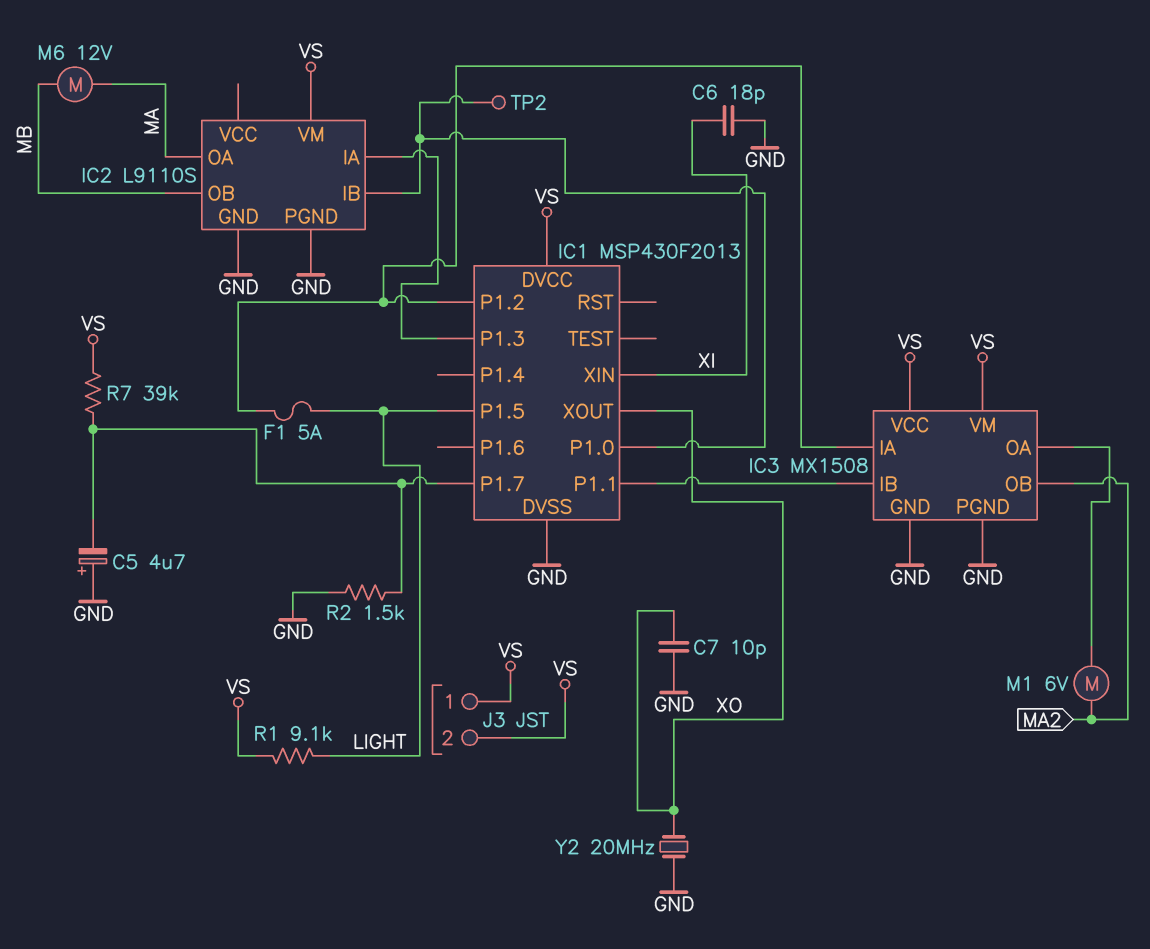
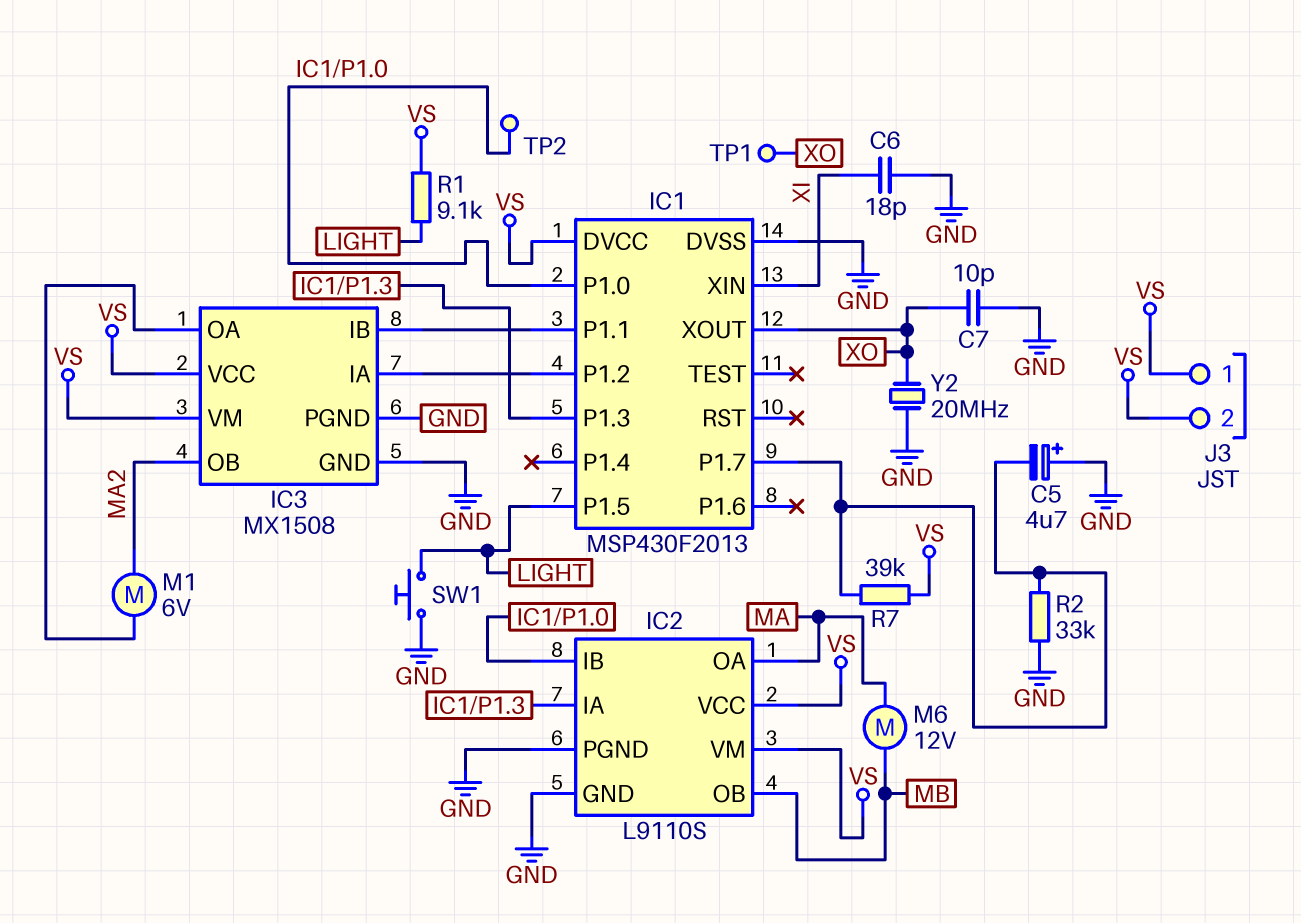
F1: 5A (IC1/P1.2, LIGHT) -> none
IC2 pin VCC: none -> VS
R2: 1.5k (GND, IC1/P1.7) -> 33k (GND, IC1/P1.7)
SW1: none -> button (GND, LIGHT)
TP1: none -> test point (XO)

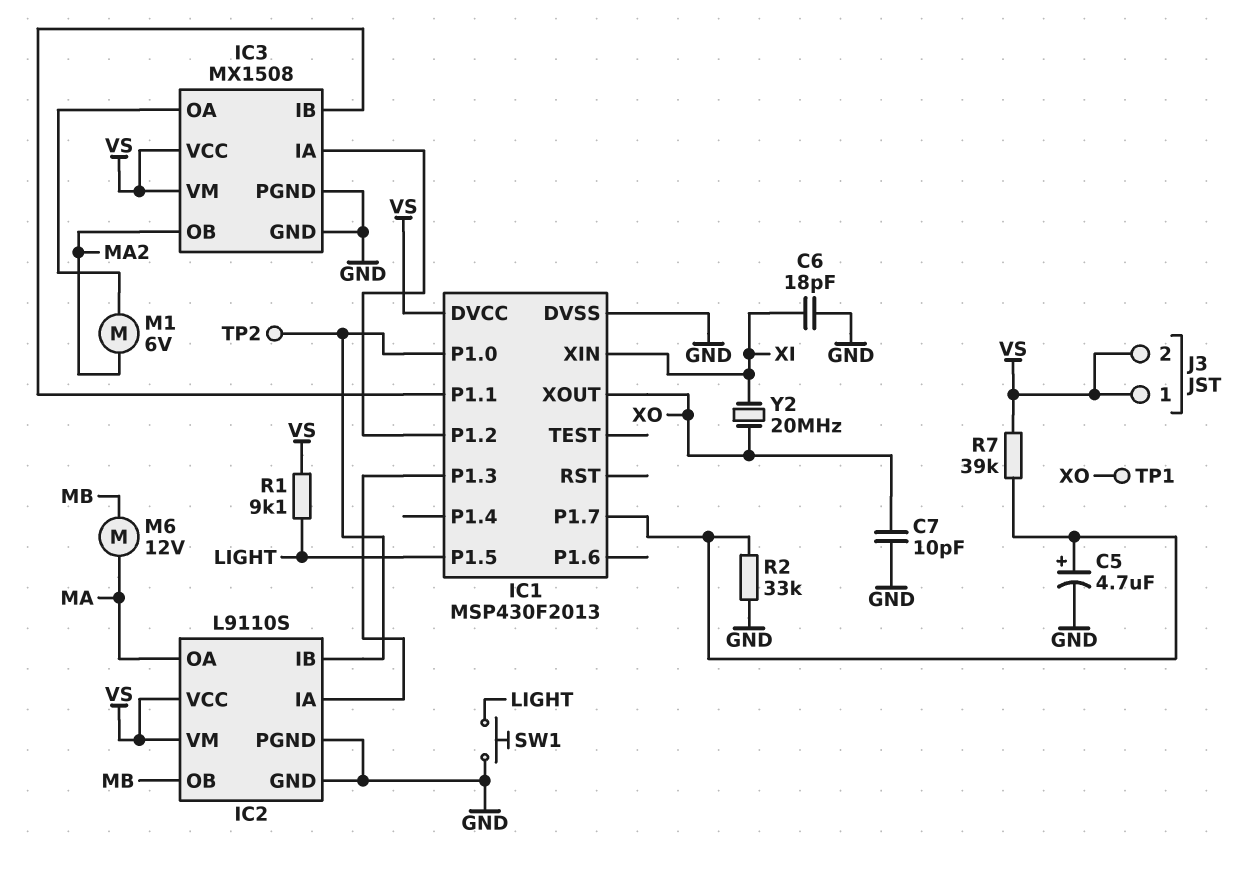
C5: 4.7uF (plus GND, minus IC1/P1.7) -> 4.7uF (plus IC1/P1.7, minus GND)
Y2: 20MHz (GND, XO) -> 20MHz (XI, XO)

